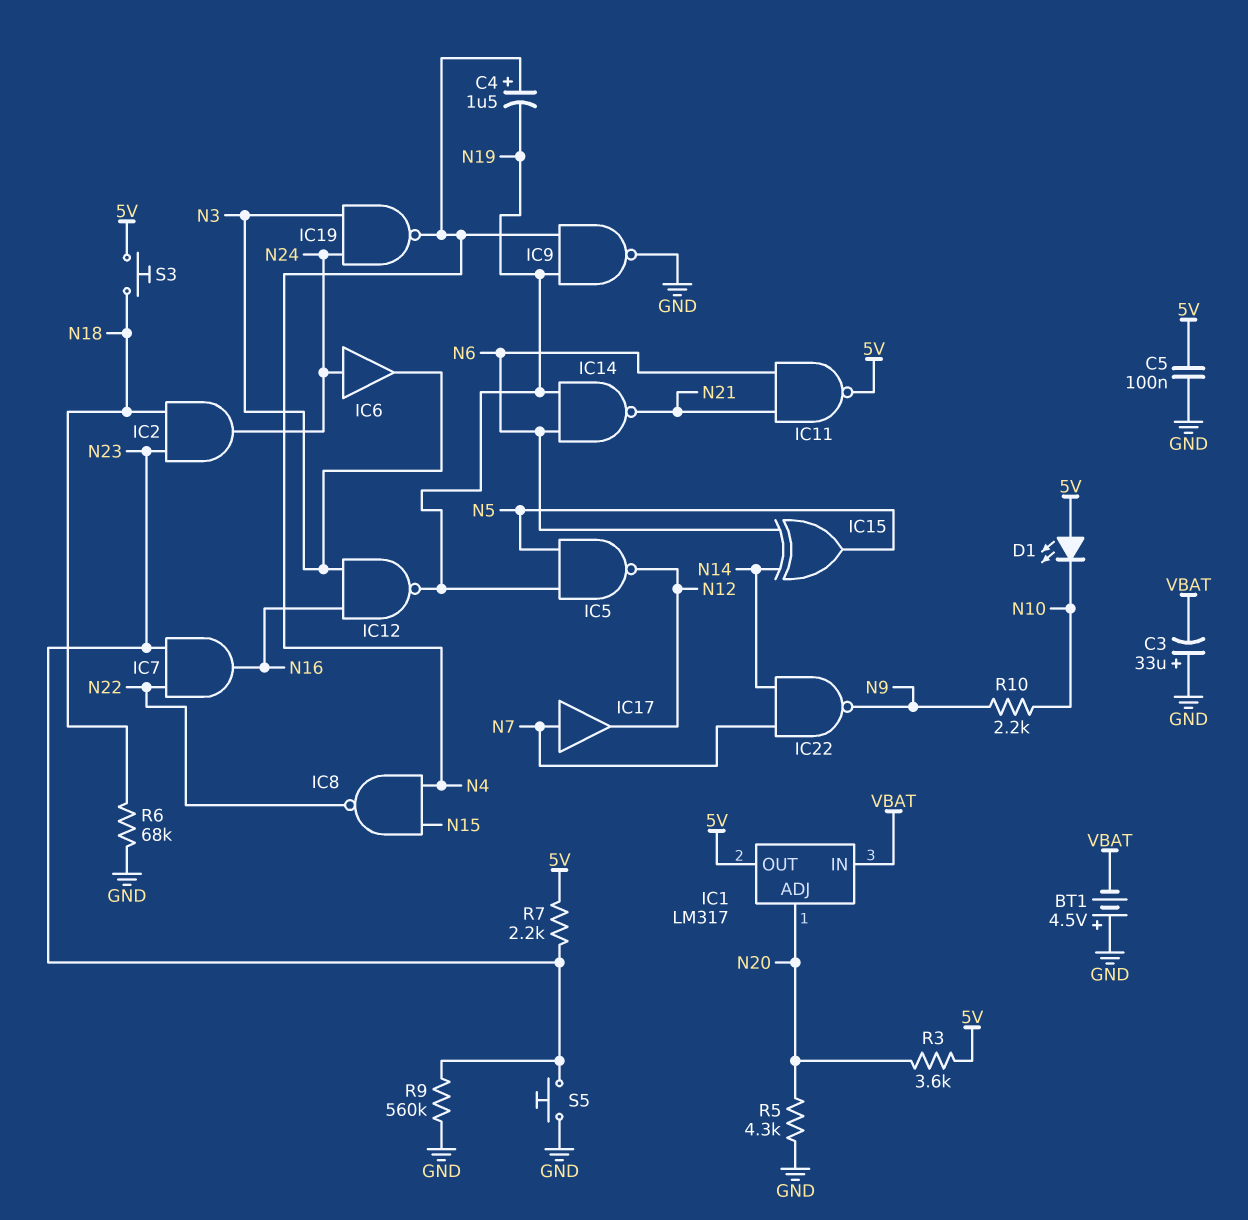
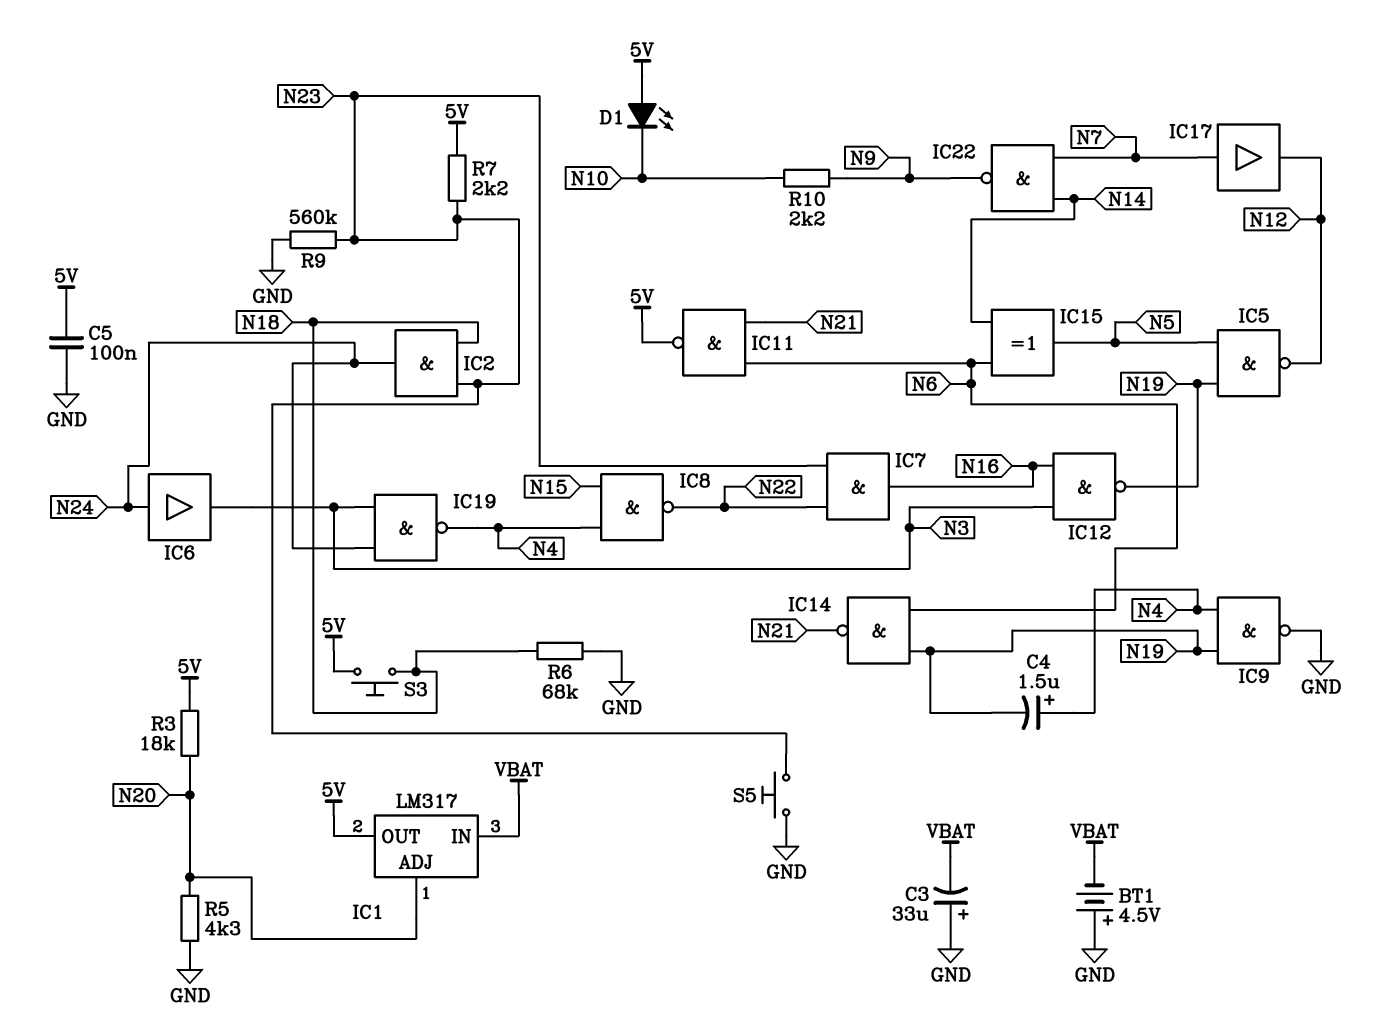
R3: 3.6k (5V, N20) -> 18k (5V, N20)

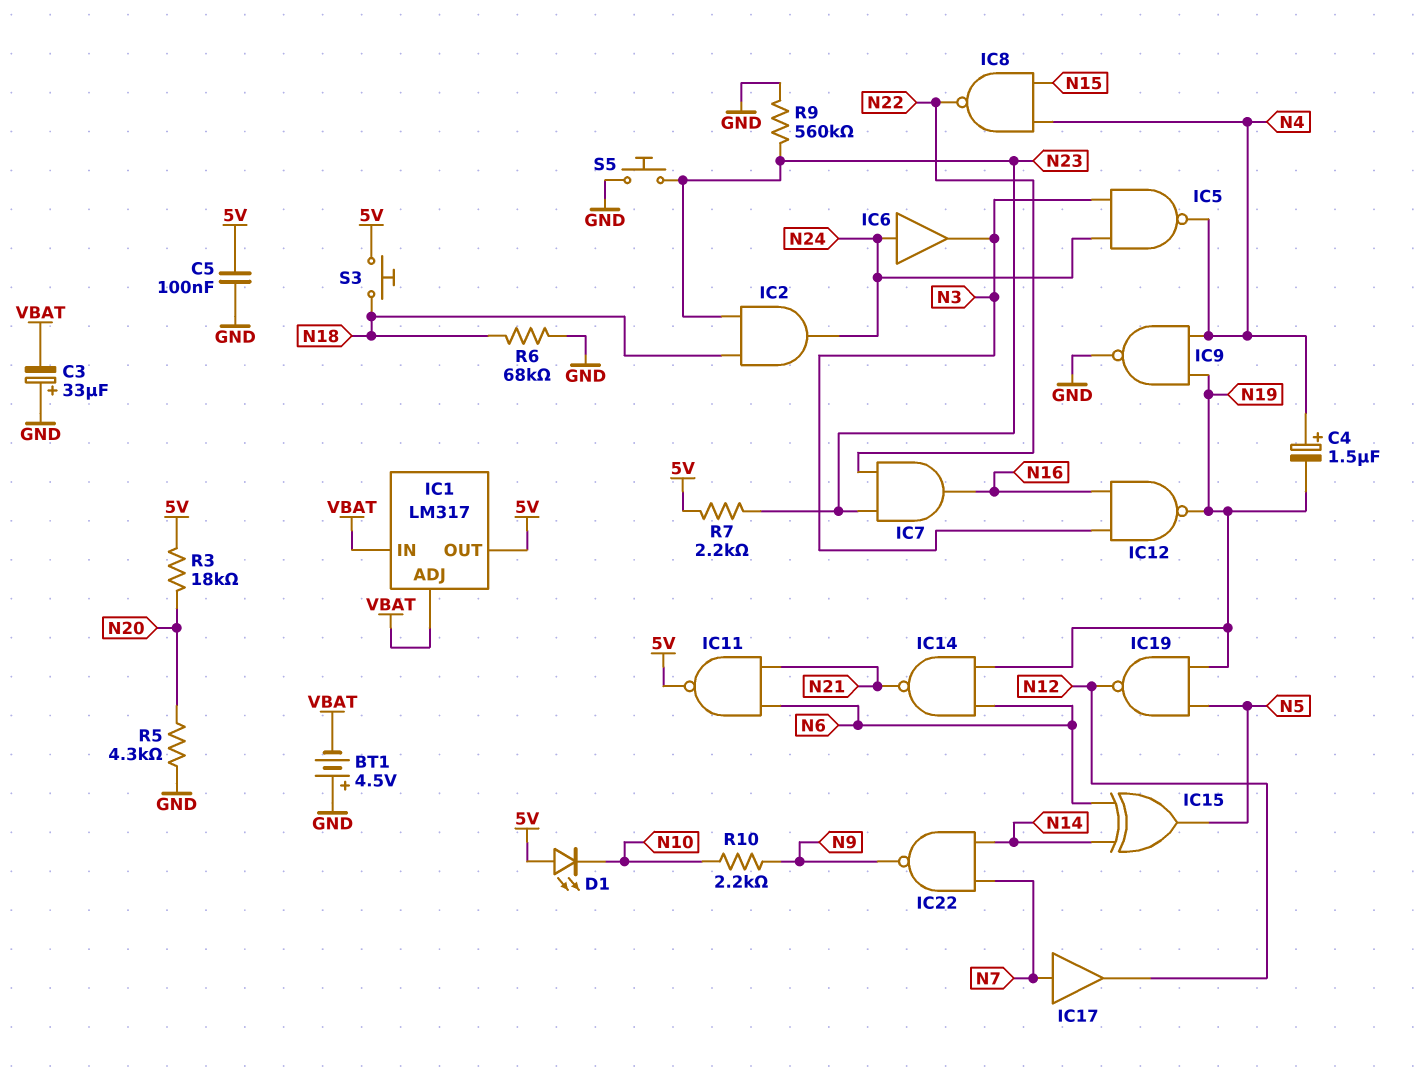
IC1 pin ADJ: N20 -> VBAT
IC5: NAND (in N5, in N19, out N12) -> NAND (in N3, in N24, out N4)
IC19: NAND (in N3, in N24, out N4) -> NAND (in N5, in N19, out N12)

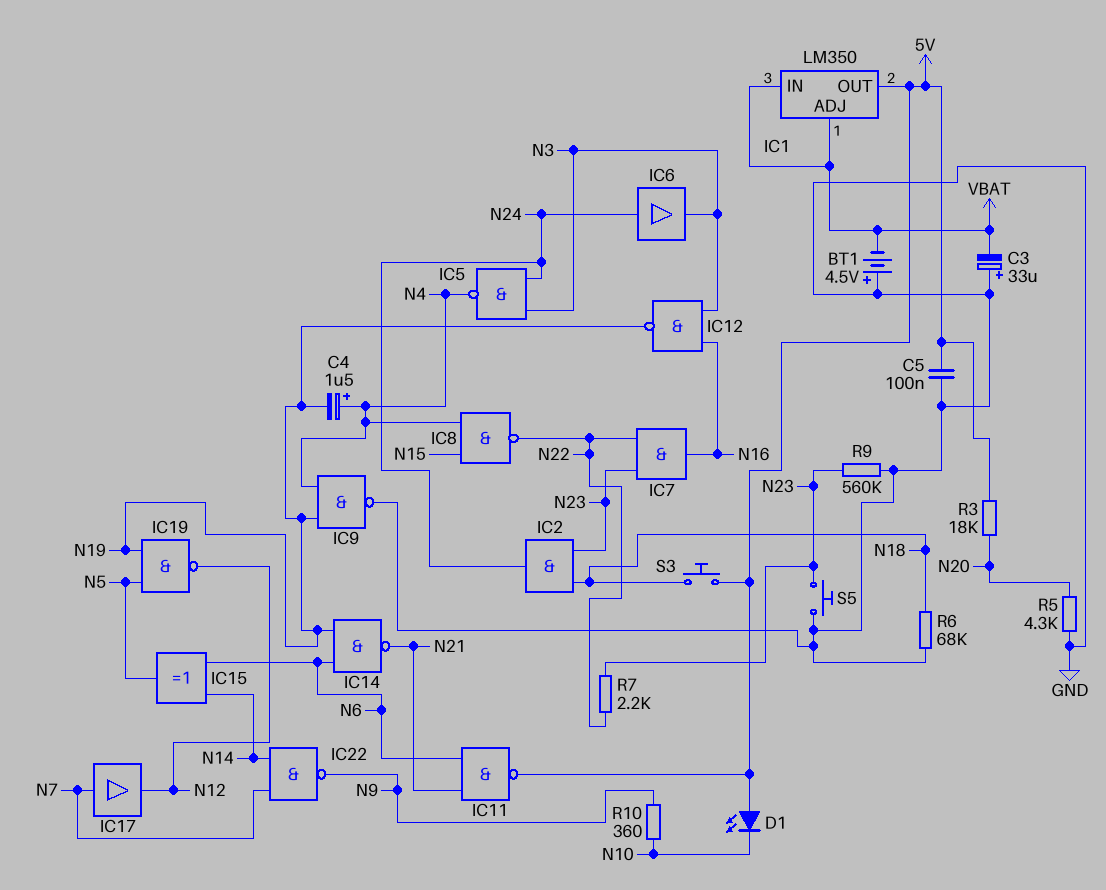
IC1: LM317 -> LM350
R7: 2.2k (5V, N23) -> 2.2k (N22, N23)
R10: 2.2k (N9, N10) -> 360 (N9, N10)

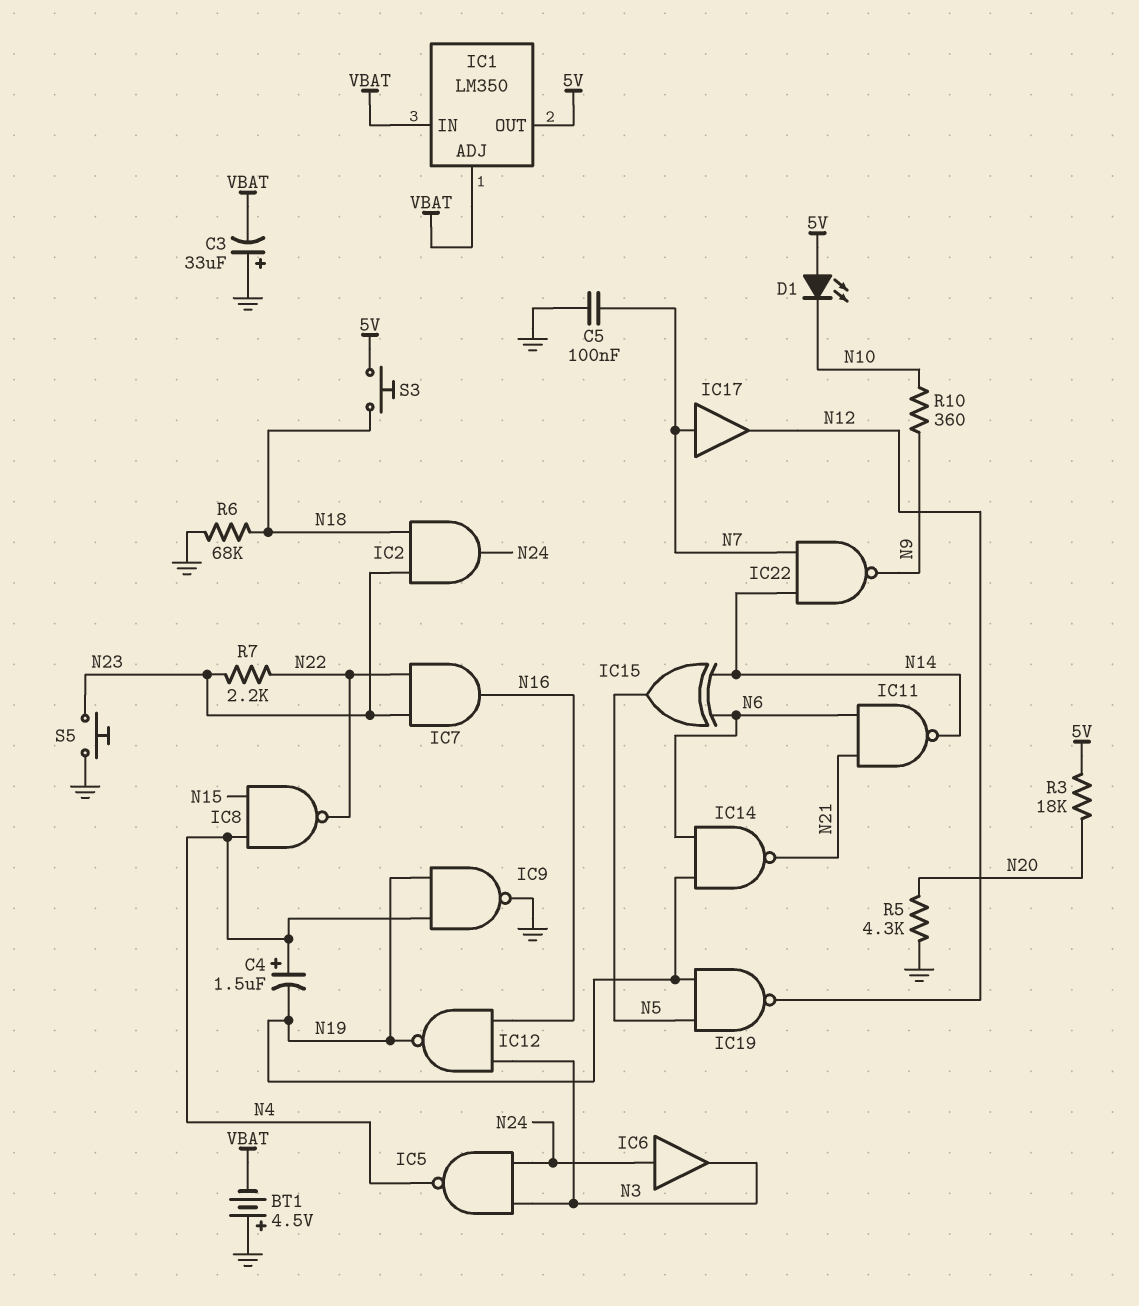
C5: 100nF (5V, GND) -> 100nF (GND, N7)
IC11: NAND (in N6, in N21, out 5V) -> NAND (in N6, in N21, out N14)
R9: 560k (GND, N23) -> none

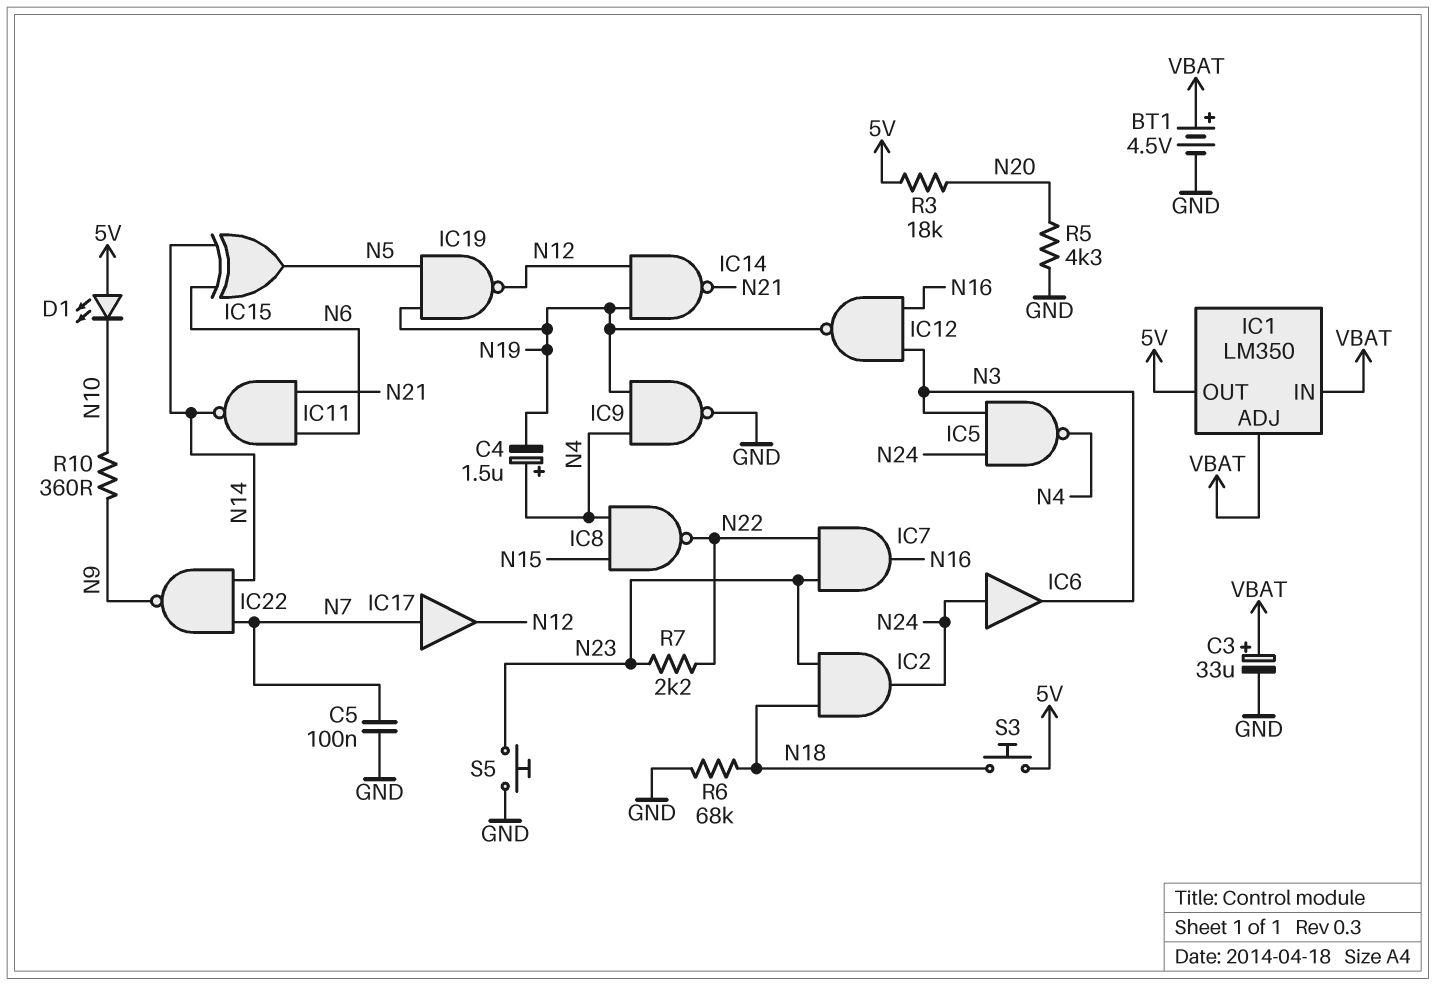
BT1: 4.5V (plus GND, minus VBAT) -> 4.5V (plus VBAT, minus GND)
C3: 33uF (plus GND, minus VBAT) -> 33uF (plus VBAT, minus GND)
IC14: NAND (in N6, in N19, out N21) -> NAND (in N12, in N19, out N21)

